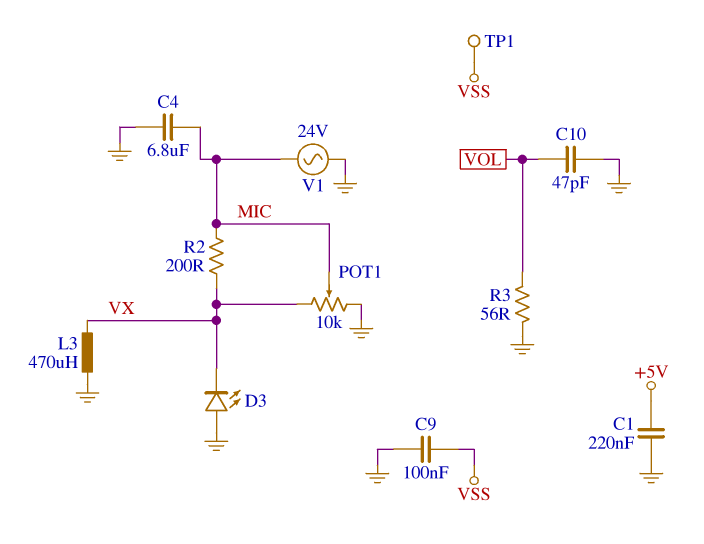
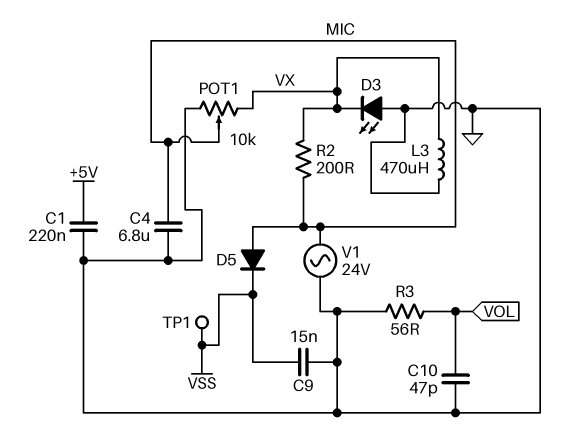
C9: 100nF (GND, VSS) -> 15nF (GND, VSS)
D5: none -> diode (A MIC, K VSS)

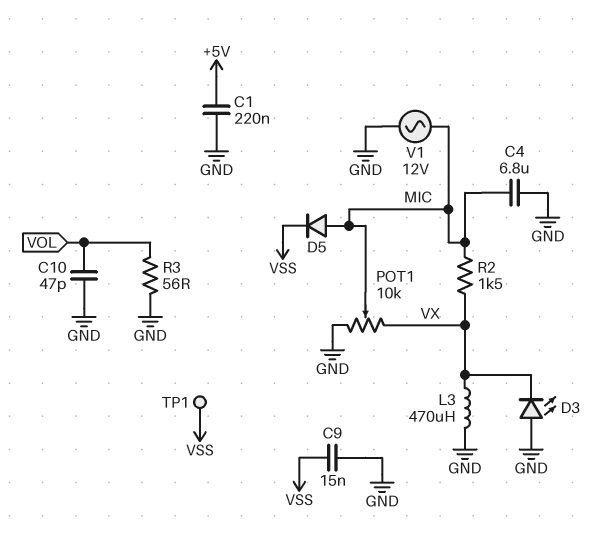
R2: 200 (MIC, VX) -> 1.5k (MIC, VX)
V1: AC 24V (GND, MIC) -> AC 12V (GND, MIC)

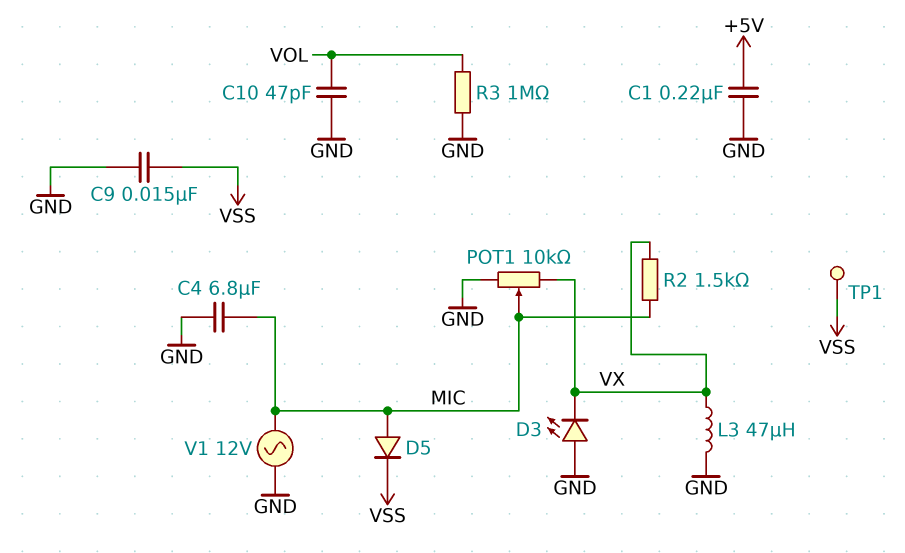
L3: 470uH (GND, VX) -> 47uH (GND, VX)
R3: 56 (GND, VOL) -> 1M (GND, VOL)

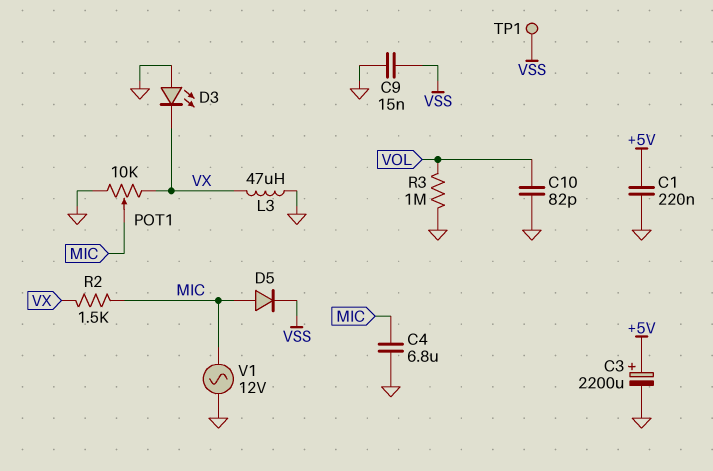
C3: none -> 2200uF (plus +5V, minus GND)
C10: 47pF (GND, VOL) -> 82pF (GND, VOL)

